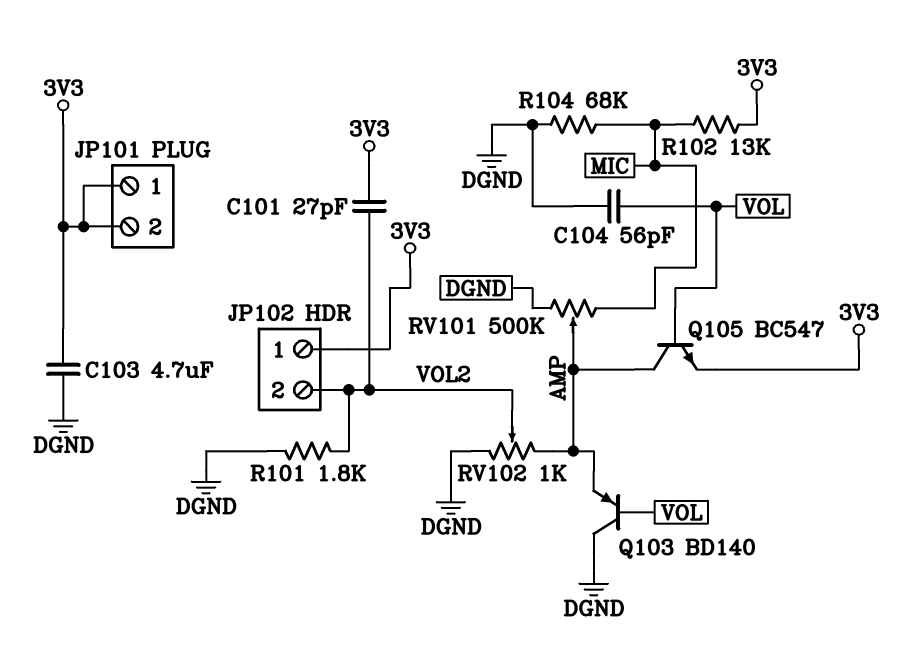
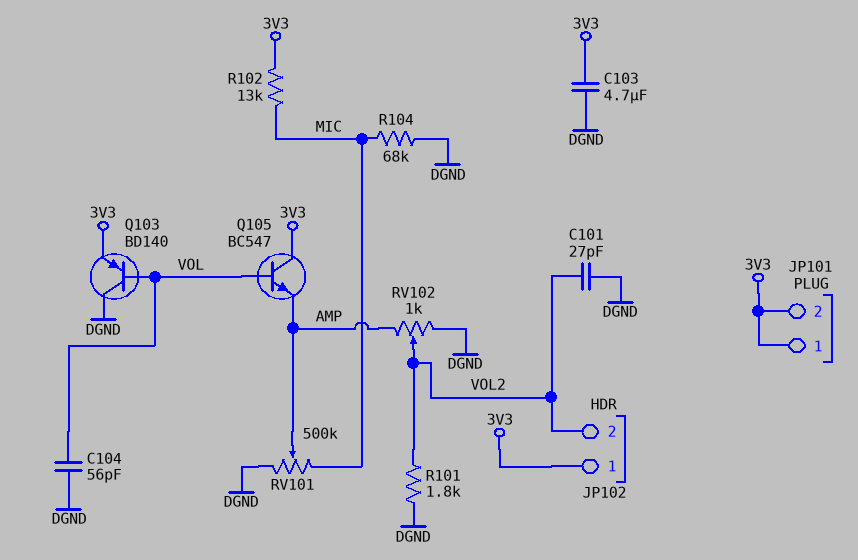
C101: 27pF (3V3, VOL2) -> 27pF (DGND, VOL2)
Q103: PNP BD140 (B VOL, C DGND, E AMP) -> PNP BD140 (B VOL, C DGND, E 3V3)
Q105: NPN BC547 (B VOL, C AMP, E 3V3) -> NPN BC547 (B VOL, C 3V3, E AMP)

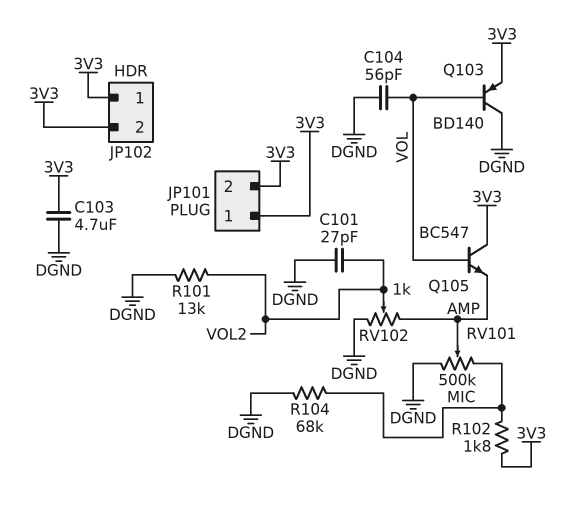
JP102 pin 2: VOL2 -> 3V3
R101: 1.8k (DGND, VOL2) -> 13k (DGND, VOL2)
R102: 13k (3V3, MIC) -> 1.8k (3V3, MIC)

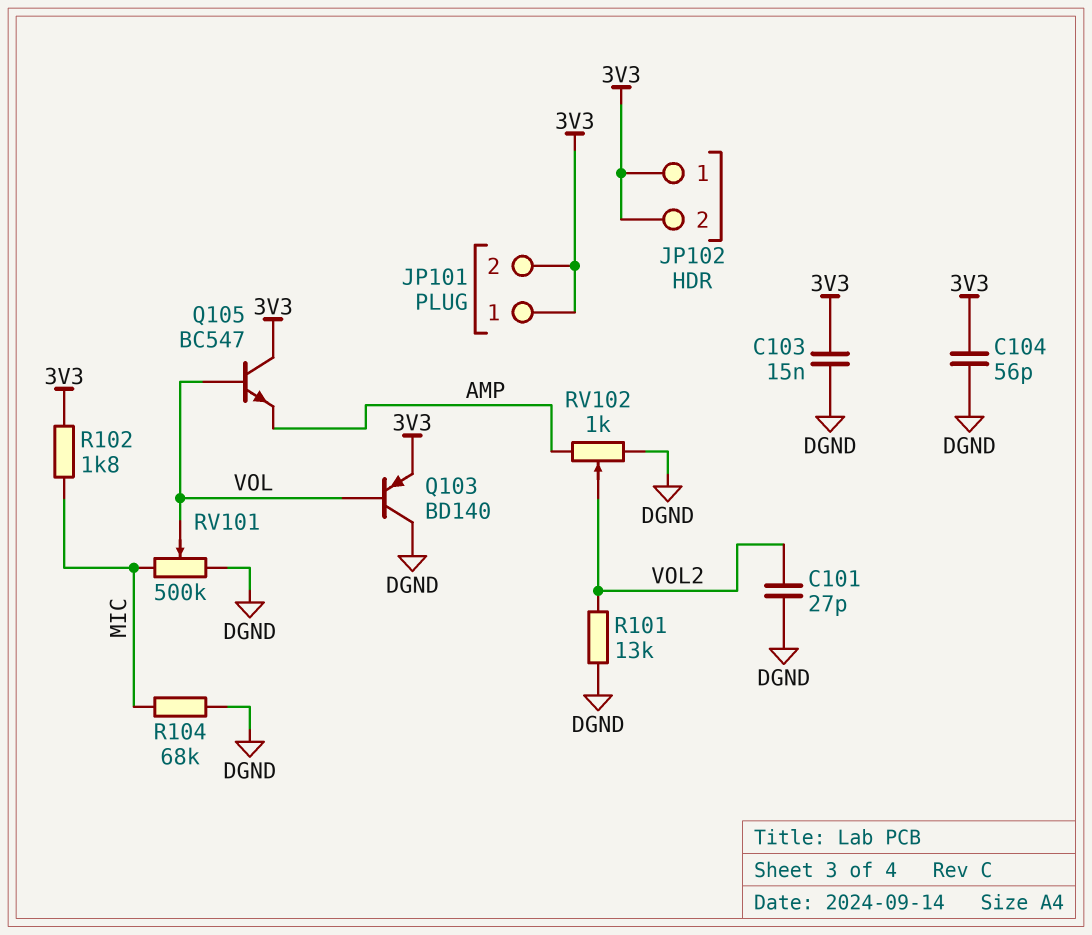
C103: 4.7uF (3V3, DGND) -> 15nF (3V3, DGND)
C104: 56pF (DGND, VOL) -> 56pF (3V3, DGND)
RV101: 500k (DGND, MIC, wiper AMP) -> 500k (DGND, MIC, wiper VOL)

